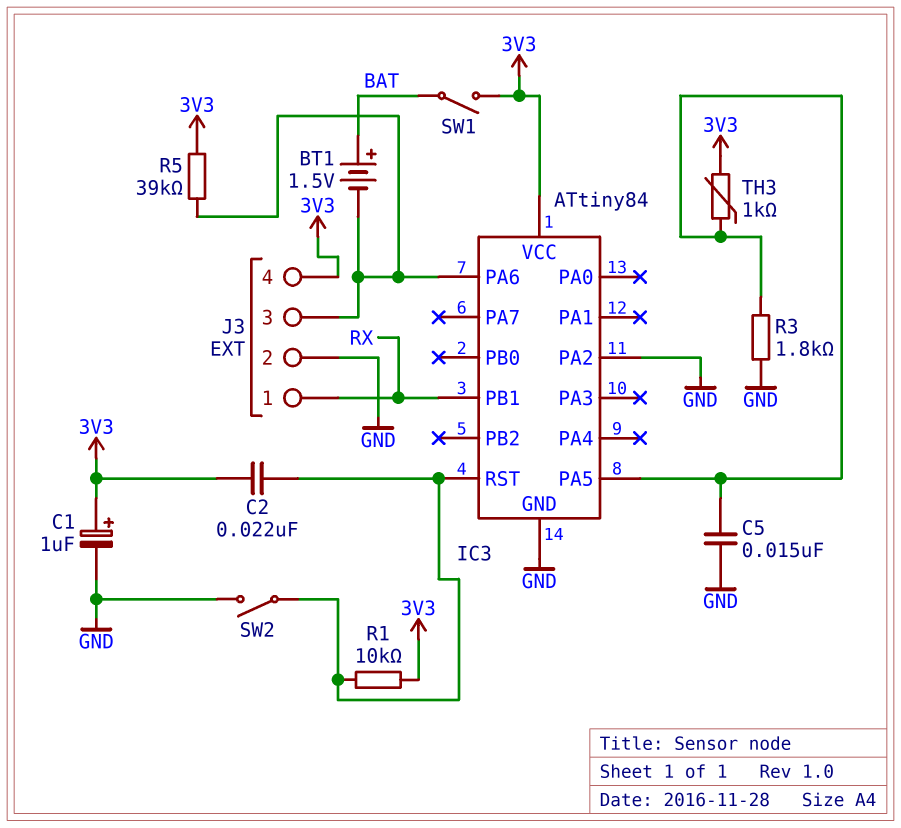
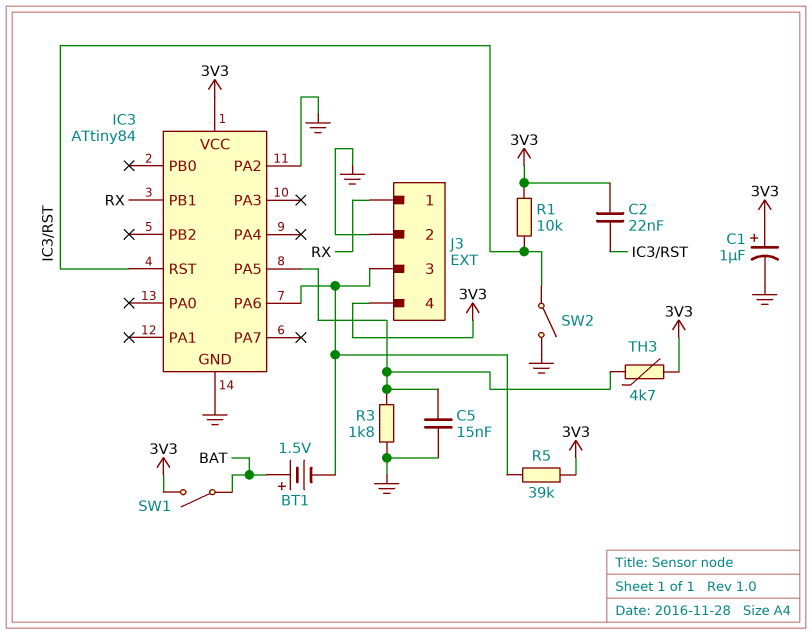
TH3: 1k (3V3, IC3/PA5) -> 4.7k (3V3, IC3/PA5)

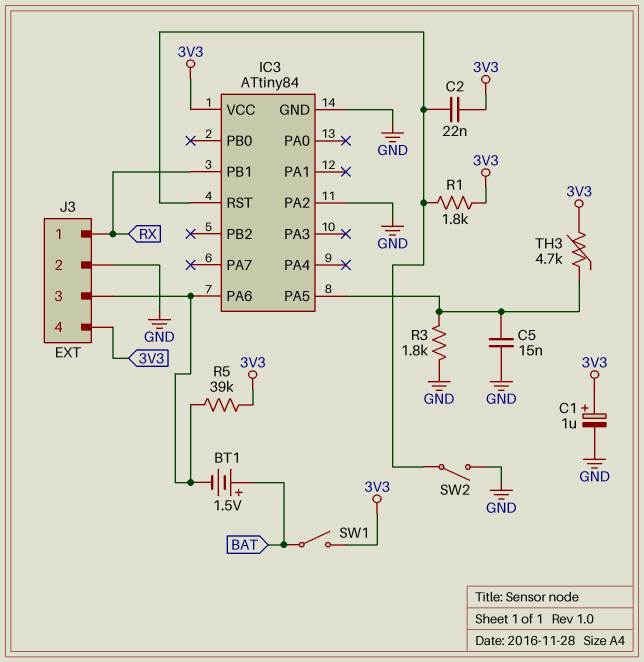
R1: 10k (3V3, IC3/RST) -> 1.8k (3V3, IC3/RST)

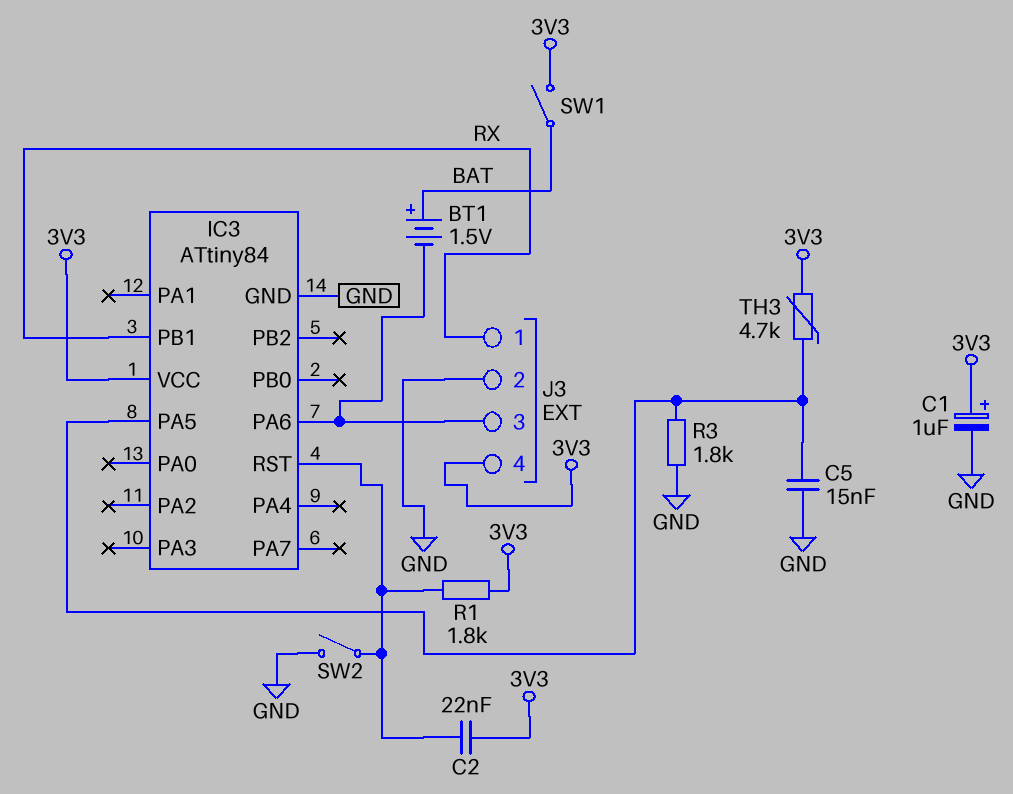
IC3 pin PA2: GND -> none
R5: 39k (3V3, IC3/PA6) -> none

